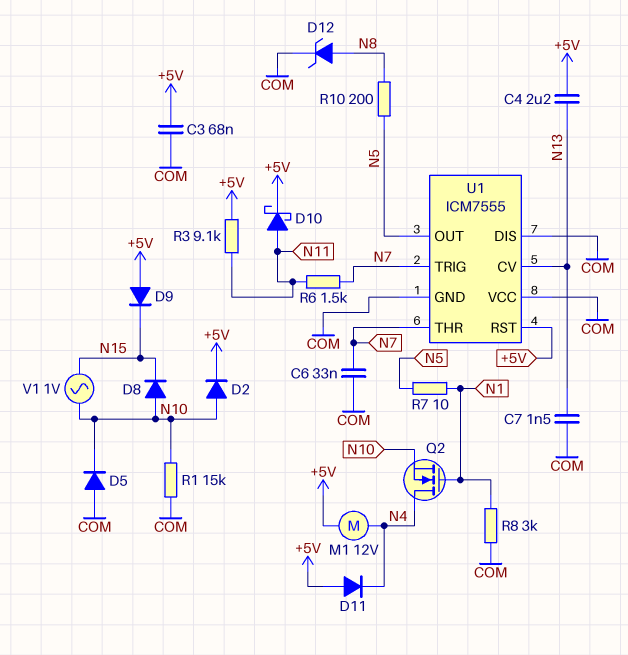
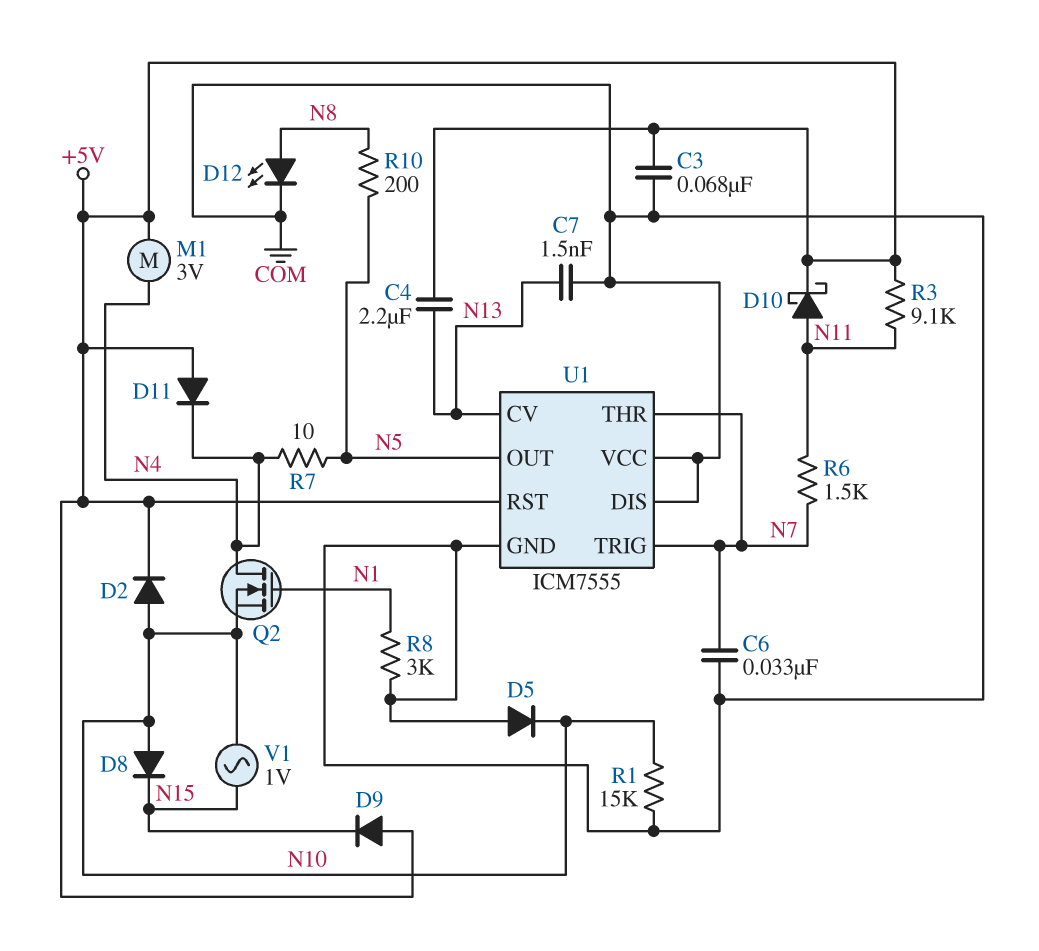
D12: zener (A N8, K COM) -> LED (A N8, K COM)
M1: motor 12V (+5V, N4) -> motor 3V (+5V, N4)
R7: 10 (N1, N5) -> 10 (N4, N5)

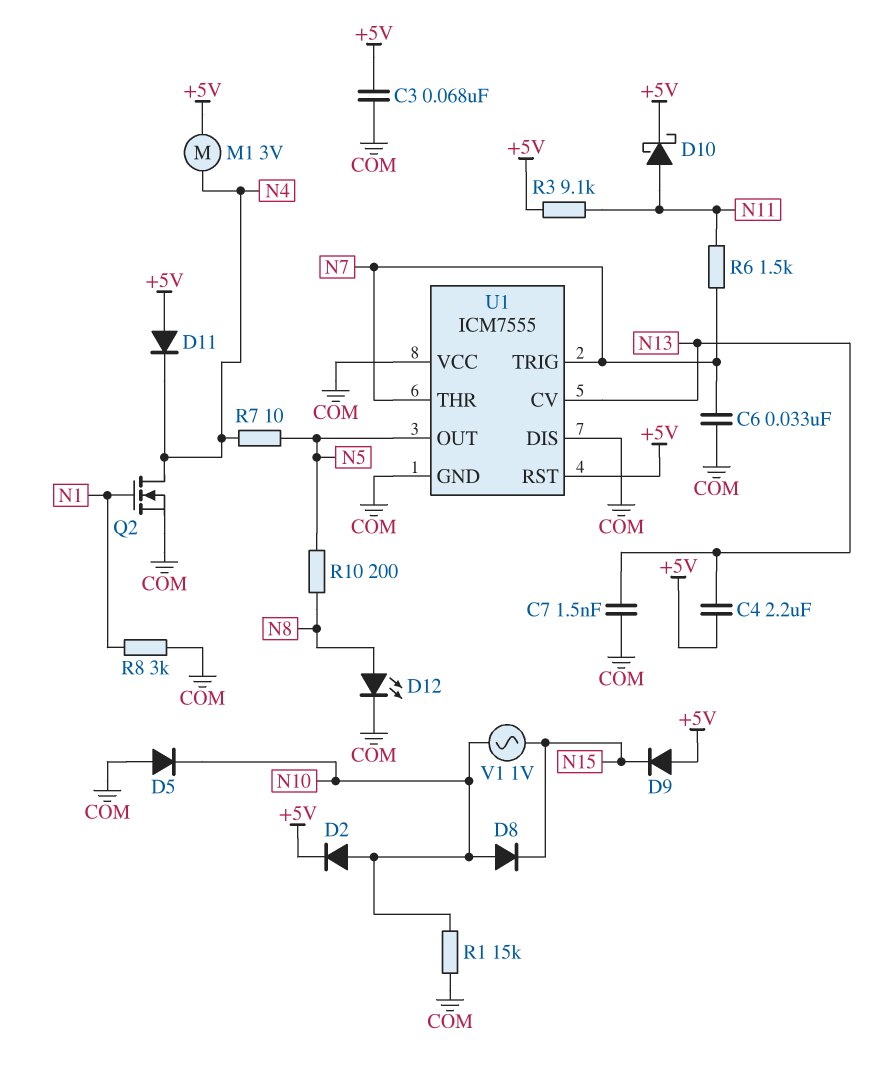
Q2: NMOS (G N1, D N4, S N10) -> NMOS (G N1, D N4, S COM)

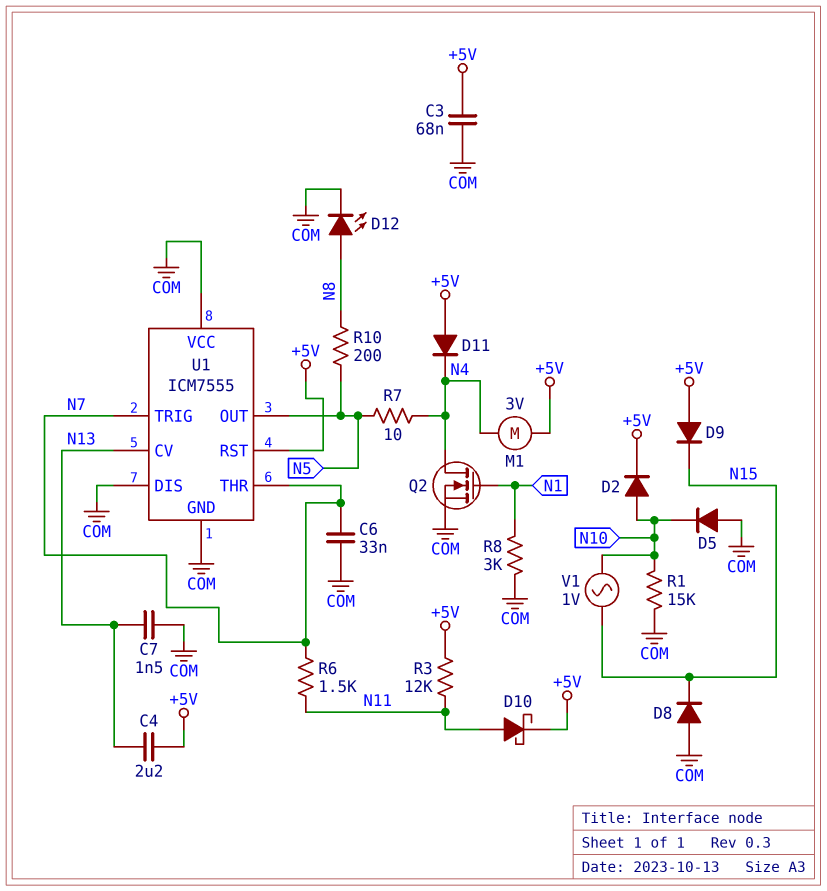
D8: diode (A N10, K N15) -> diode (A COM, K N15)
R3: 9.1k (+5V, N11) -> 12k (+5V, N11)

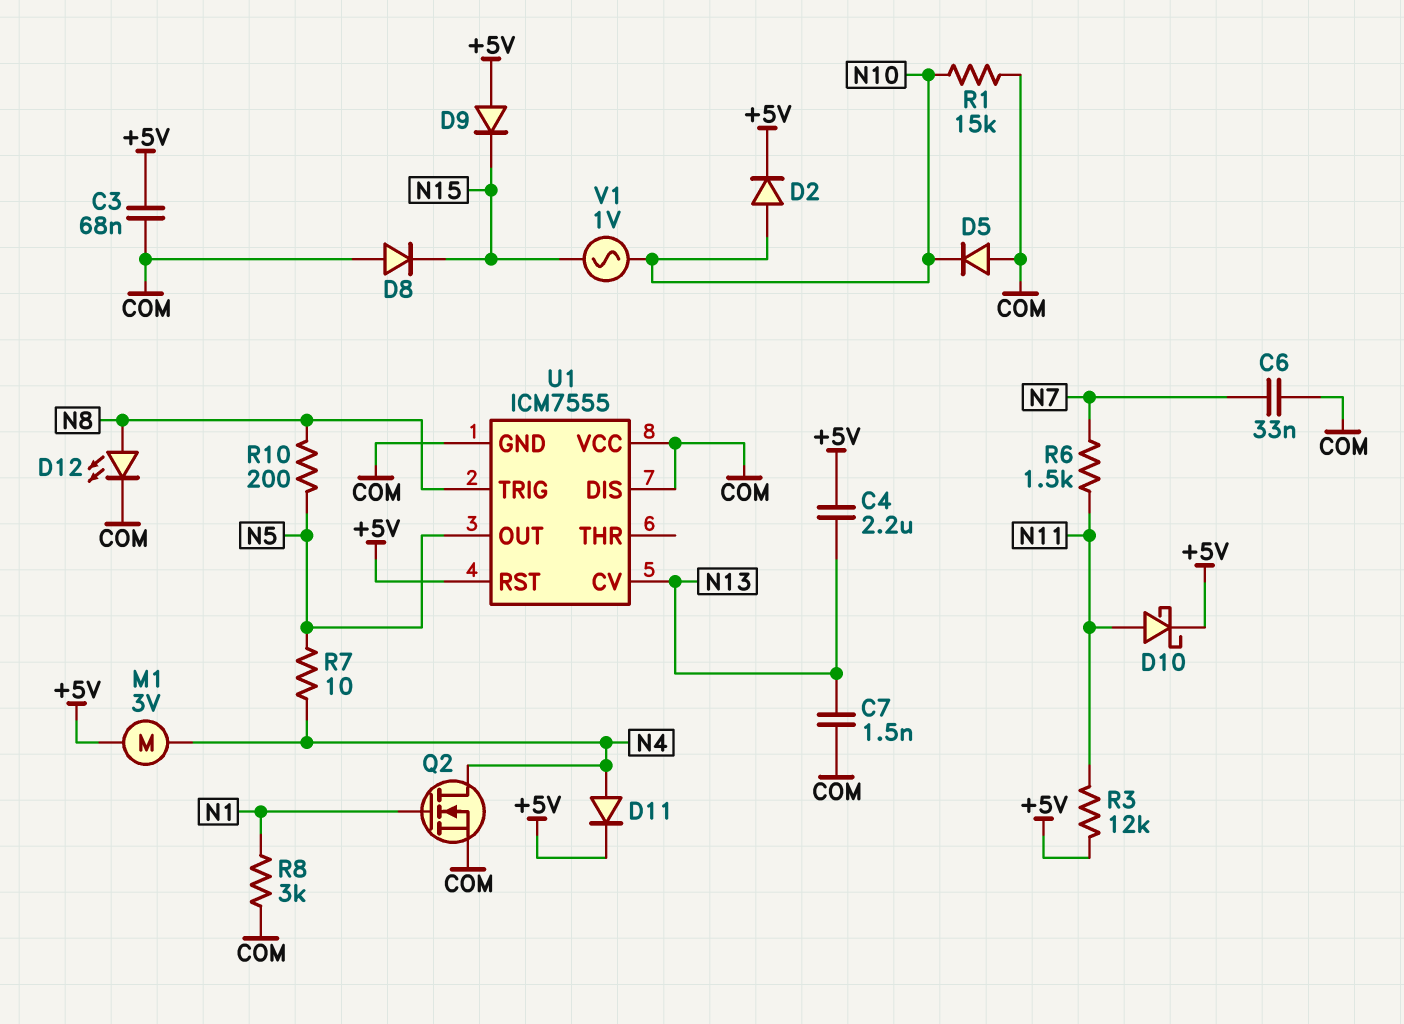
D11: diode (A +5V, K N4) -> diode (A N4, K +5V)
U1 pin THR: N7 -> none
U1 pin TRIG: N7 -> N8

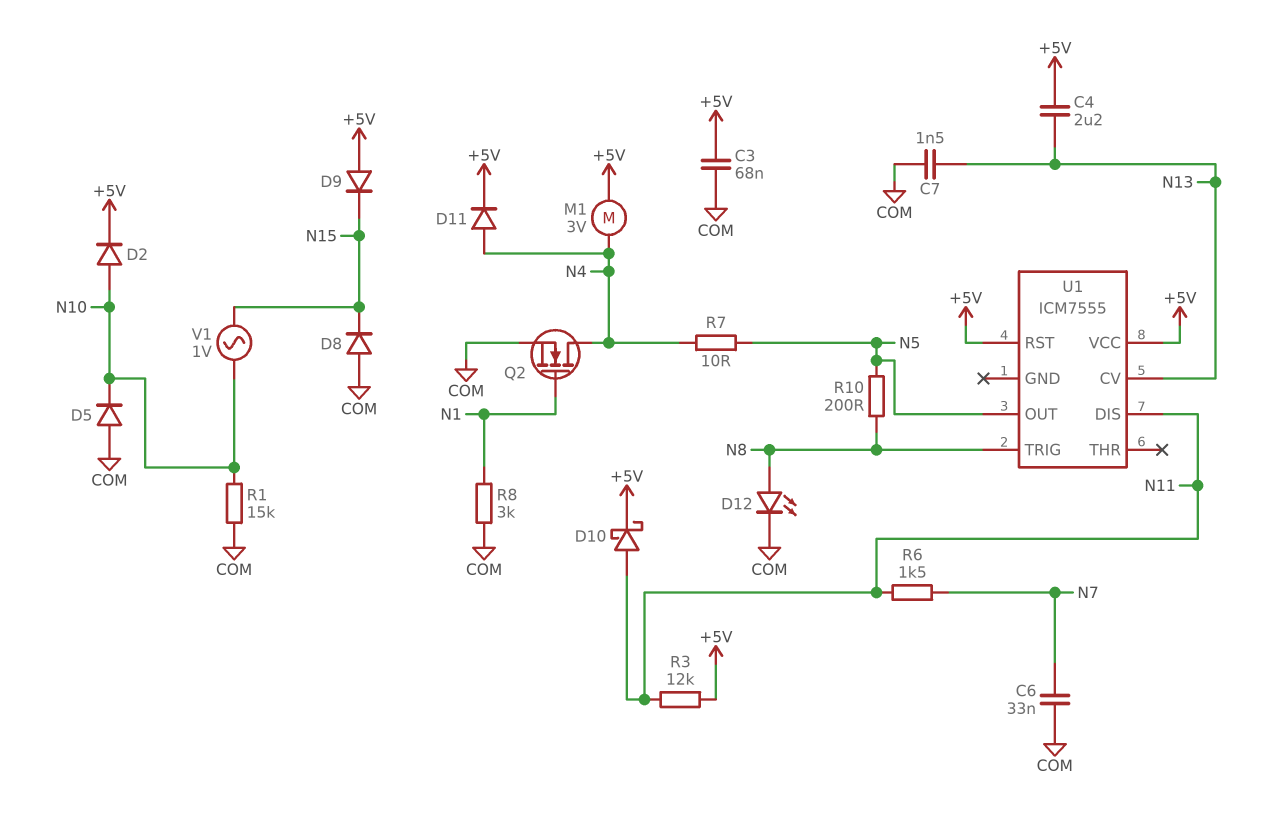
U1 pin DIS: COM -> N11
U1 pin GND: COM -> none
U1 pin VCC: COM -> +5V

